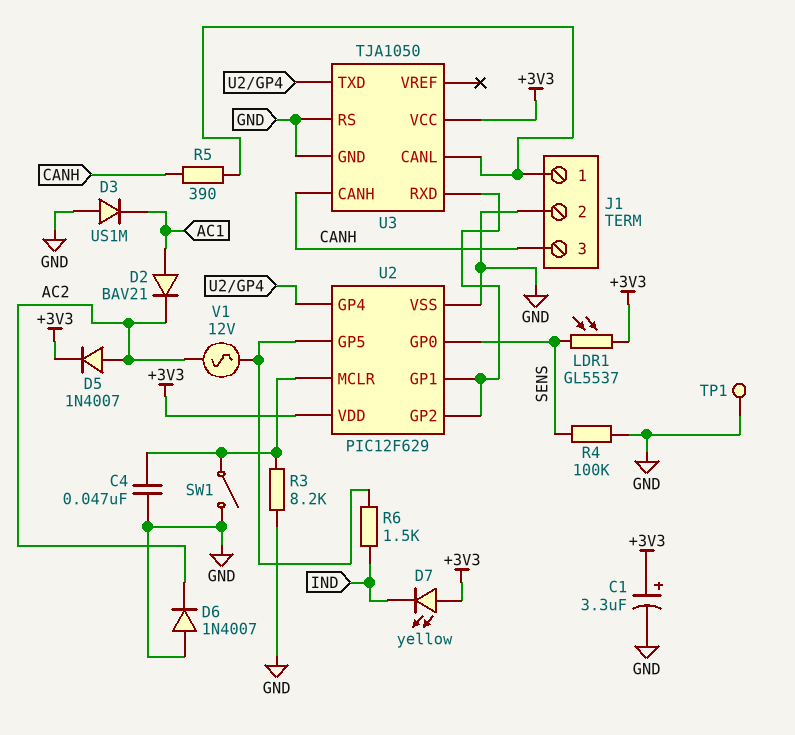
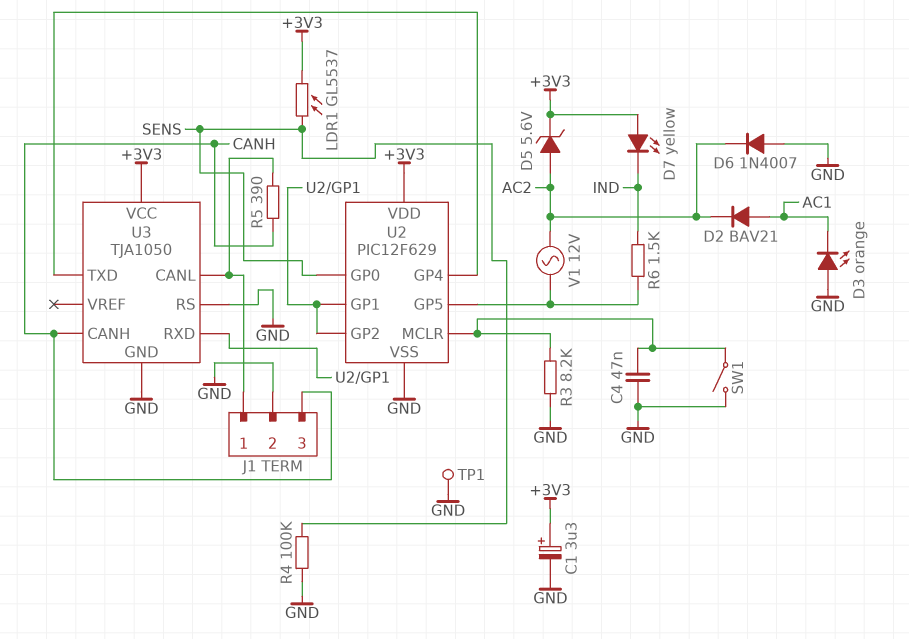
D3: diode US1M (A GND, K AC1) -> LED orange (A GND, K AC1)
D5: diode 1N4007 (A AC2, K +3V3) -> zener 5.6V (A AC2, K +3V3)

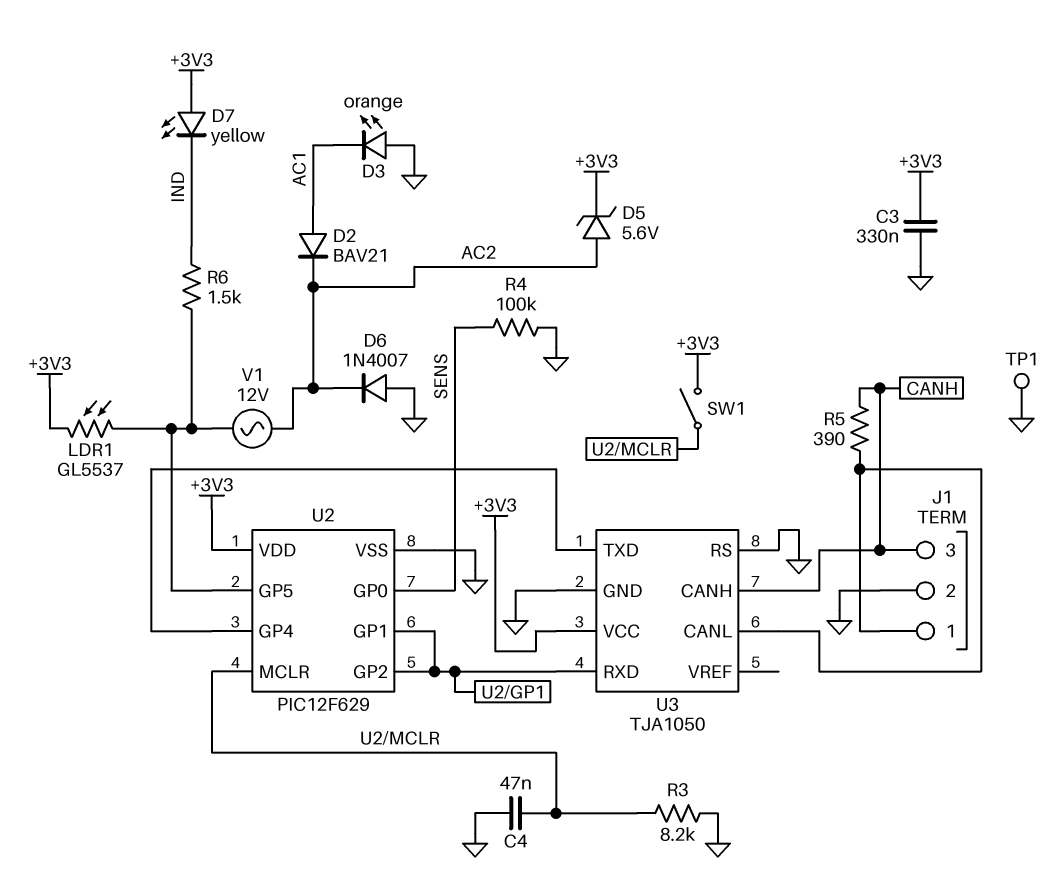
C1: 3.3uF (plus +3V3, minus GND) -> none
C3: none -> 330nF (+3V3, GND)
LDR1: GL5537 (+3V3, SENS) -> GL5537 (+3V3, U2/GP5)
SW1: switch (GND, U2/MCLR) -> switch (+3V3, U2/MCLR)

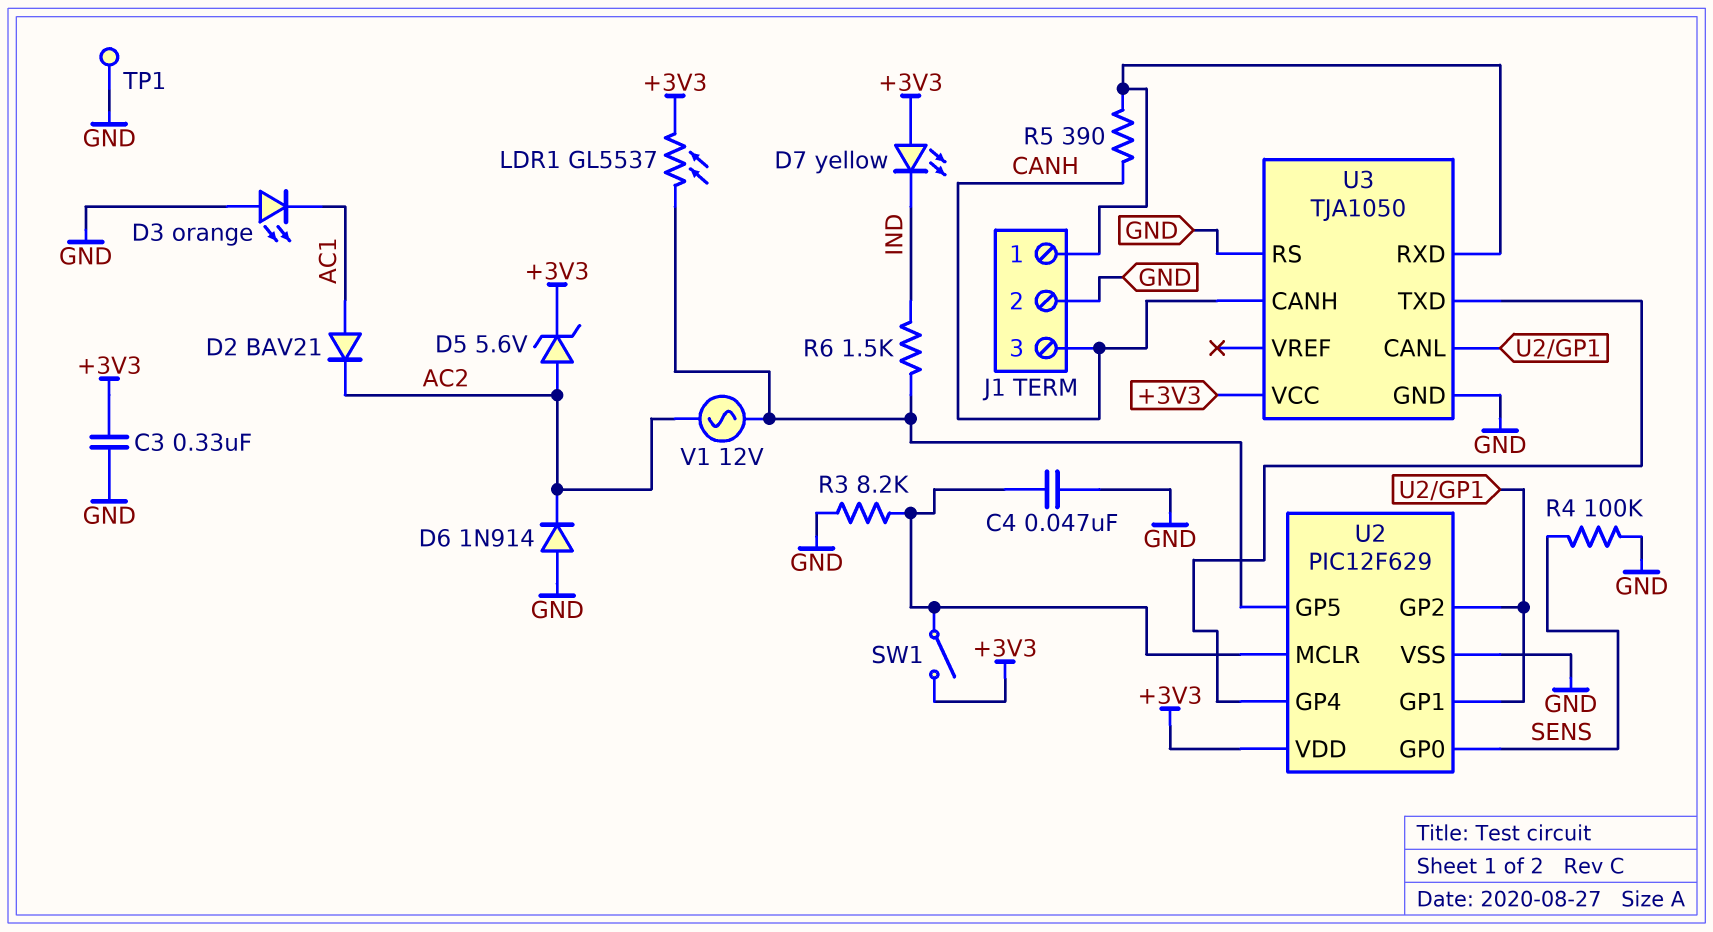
D6: diode 1N4007 (A GND, K AC2) -> diode 1N914 (A GND, K AC2)
U3 pin CANL: J1/1 -> U2/GP1
U3 pin RXD: U2/GP1 -> J1/1

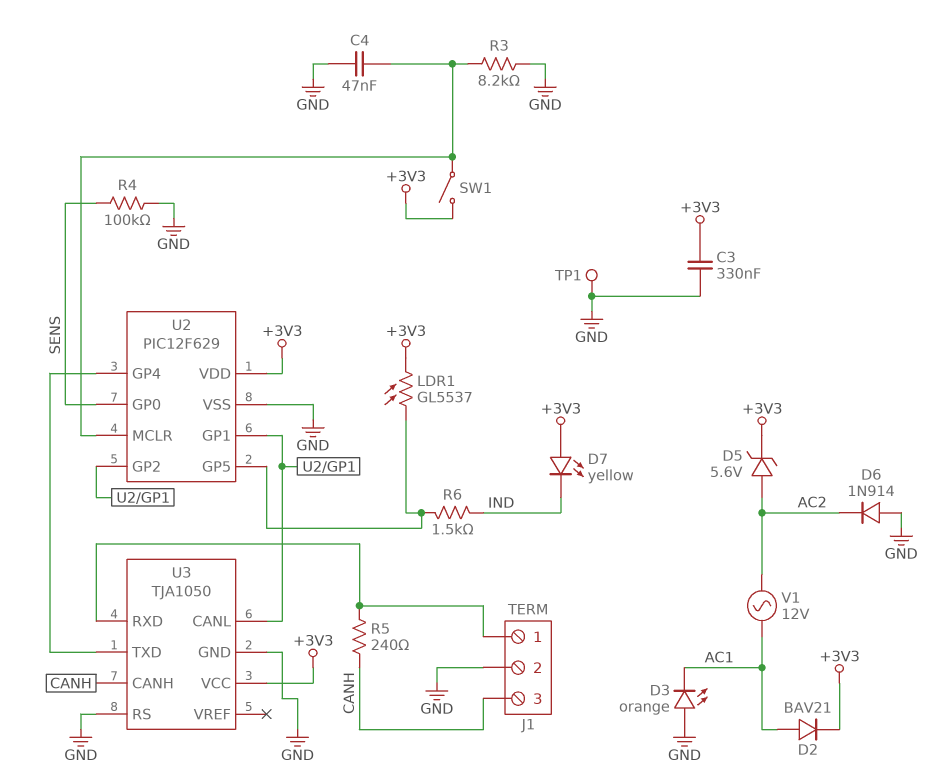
D2: diode BAV21 (A AC1, K AC2) -> diode BAV21 (A AC1, K +3V3)
R5: 390 (CANH, J1/1) -> 240 (CANH, J1/1)
V1: AC 12V (AC2, U2/GP5) -> AC 12V (AC1, AC2)

